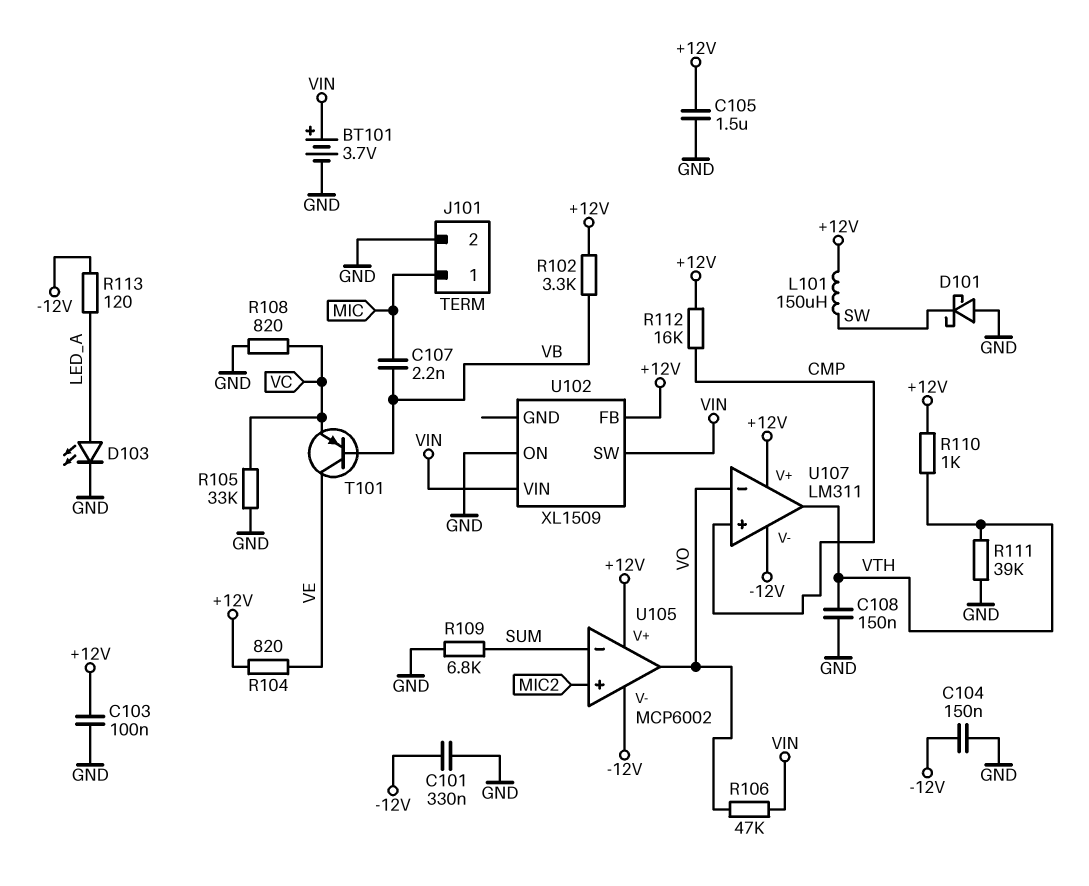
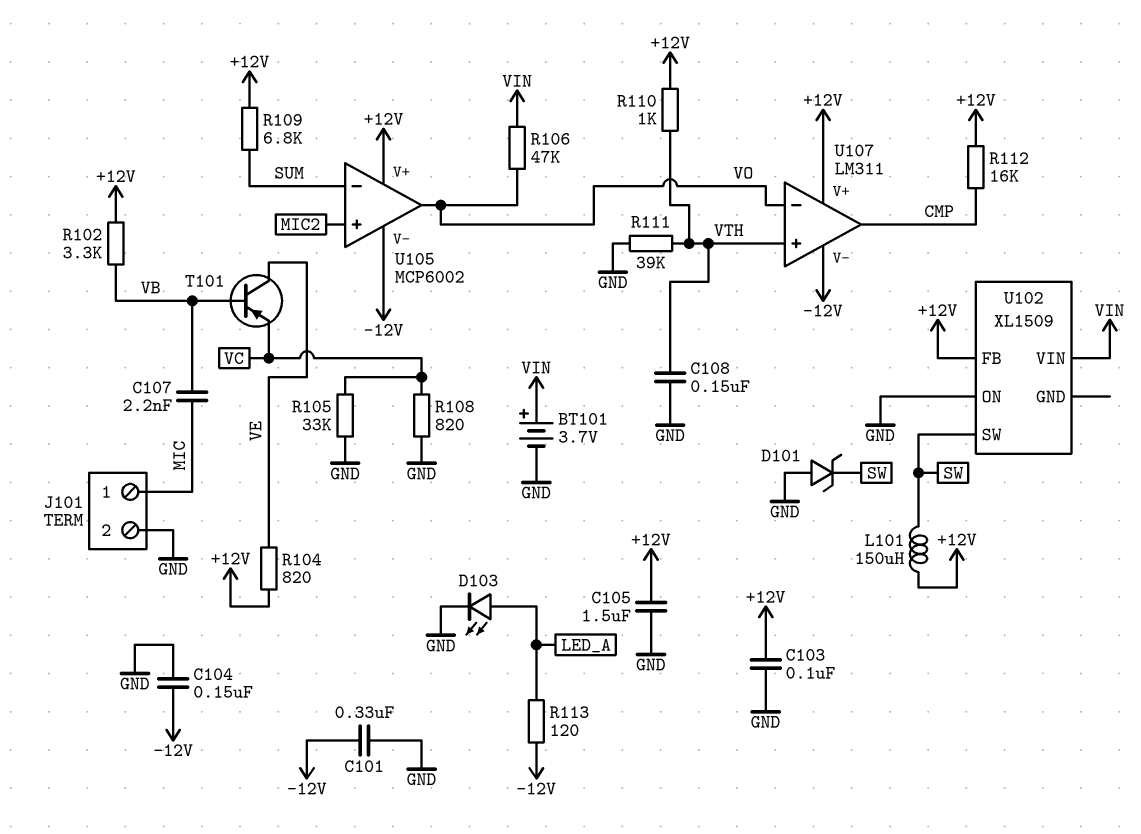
D101: schottky (A GND, K SW) -> zener (A GND, K SW)
R109: 6.8k (GND, SUM) -> 6.8k (+12V, SUM)
U102 pin SW: VIN -> SW
U107 pin in+: CMP -> VTH
U107 pin out: VTH -> CMP

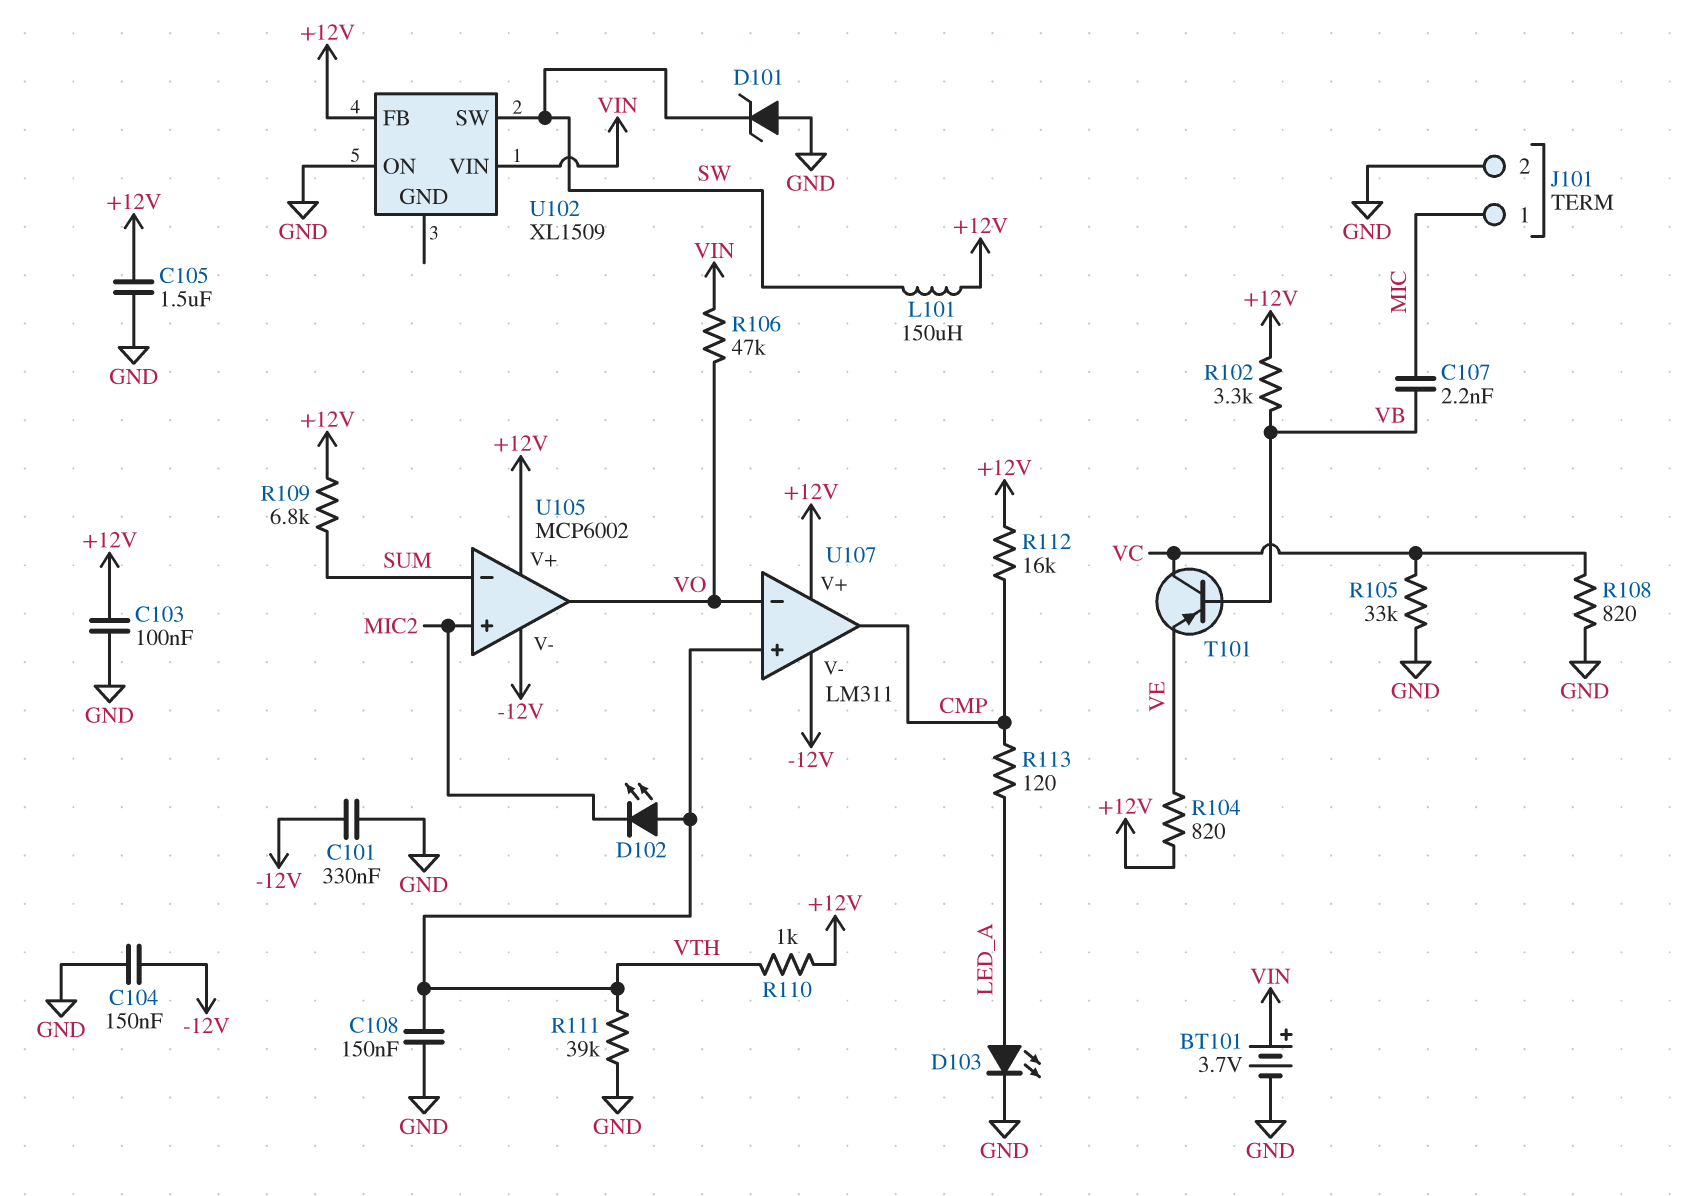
D102: none -> LED (A VTH, K MIC2)
R113: 120 (-12V, LED_A) -> 120 (CMP, LED_A)
T101: PNP (B VB, C VE, E VC) -> PNP (B VB, C VC, E VE)

